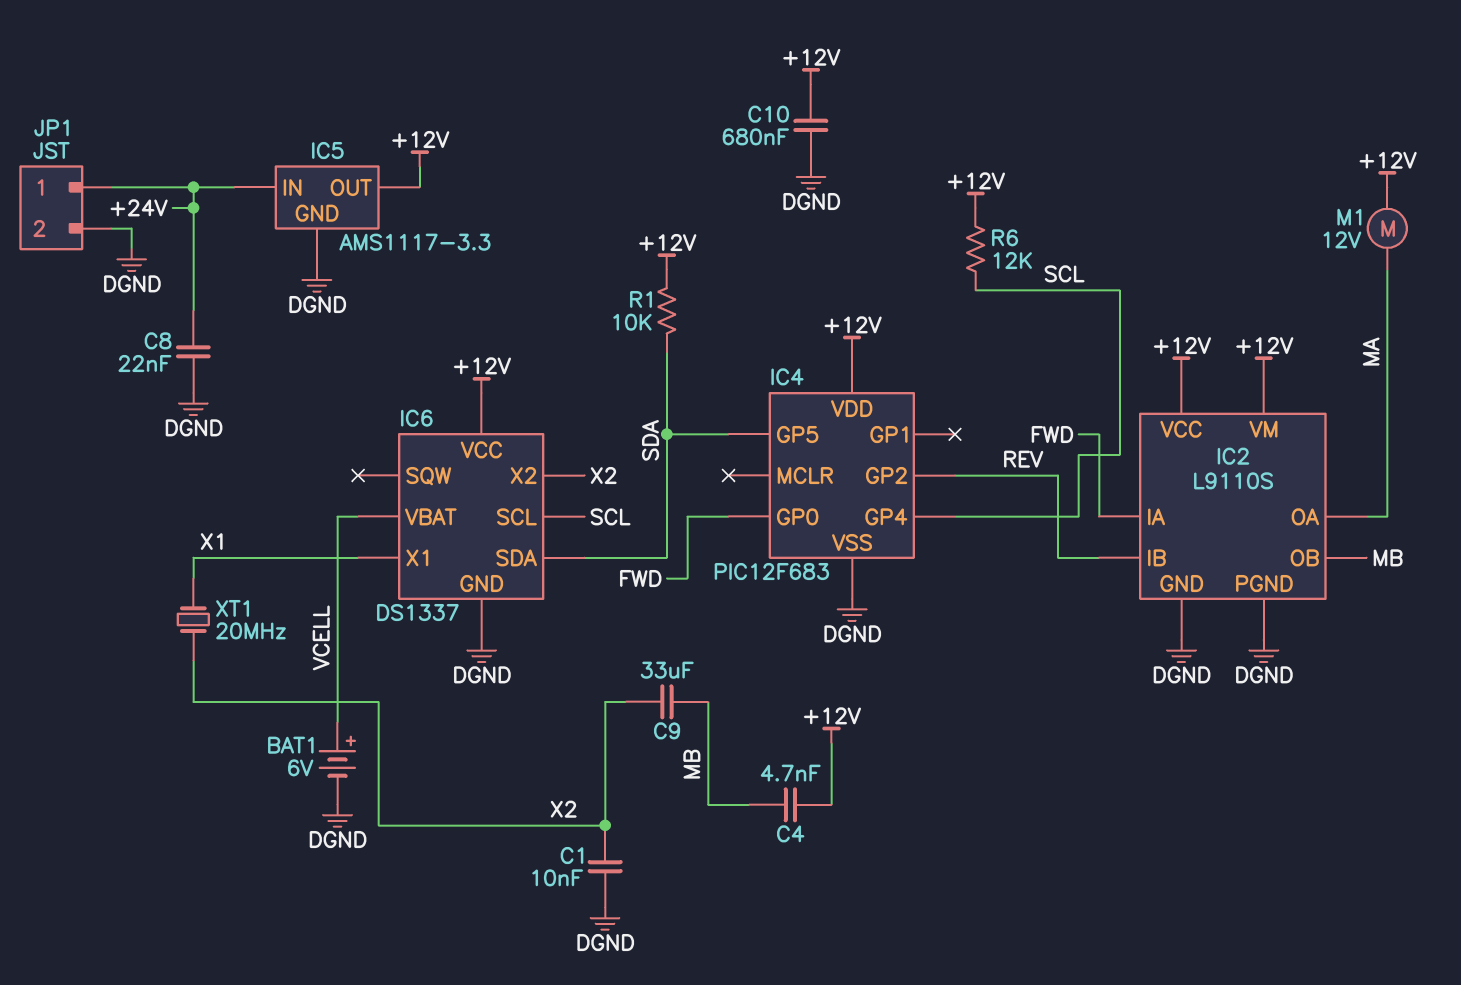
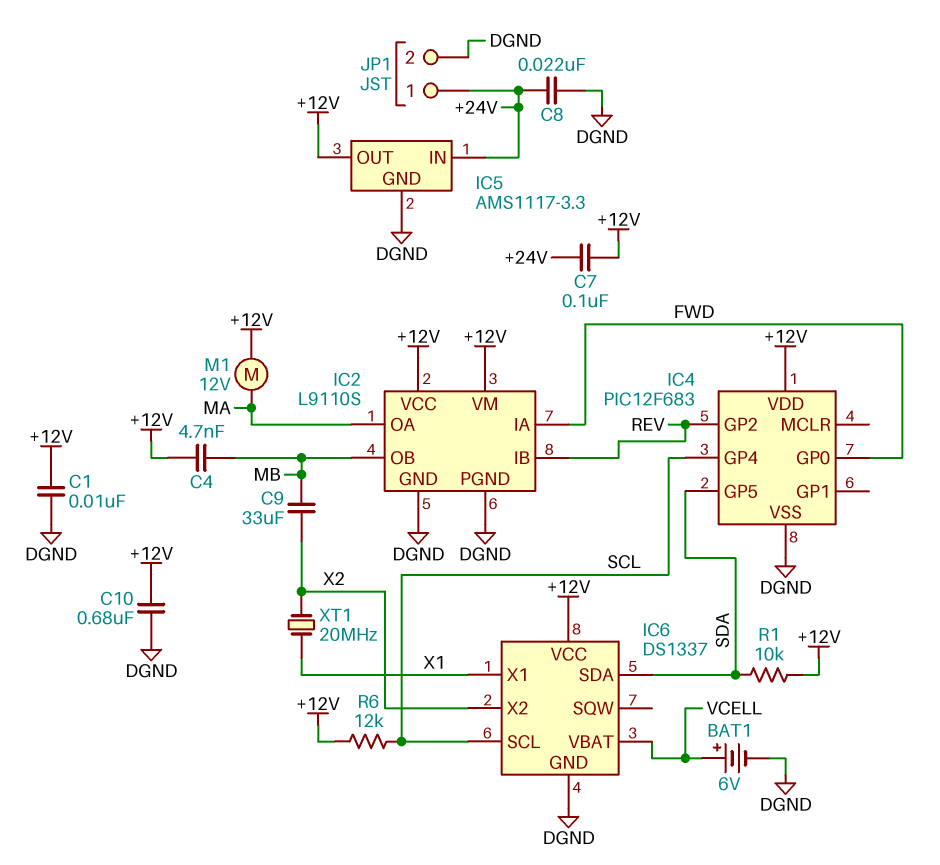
C1: 10nF (DGND, X2) -> 10nF (+12V, DGND)
C7: none -> 100nF (+12V, +24V)

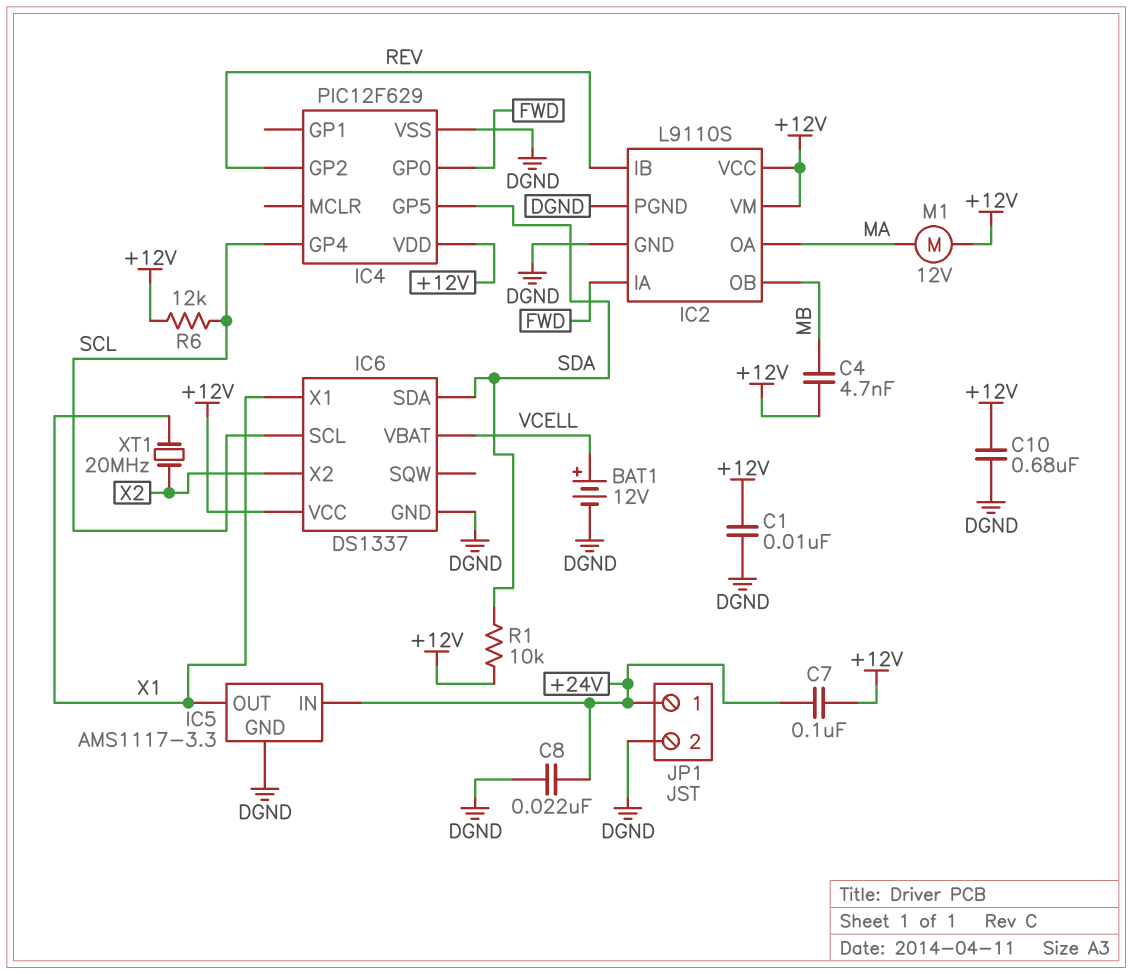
BAT1: 6V (plus VCELL, minus DGND) -> 12V (plus VCELL, minus DGND)
C9: 33uF (MB, X2) -> none
IC4: PIC12F683 -> PIC12F629
IC5 pin OUT: +12V -> X1

